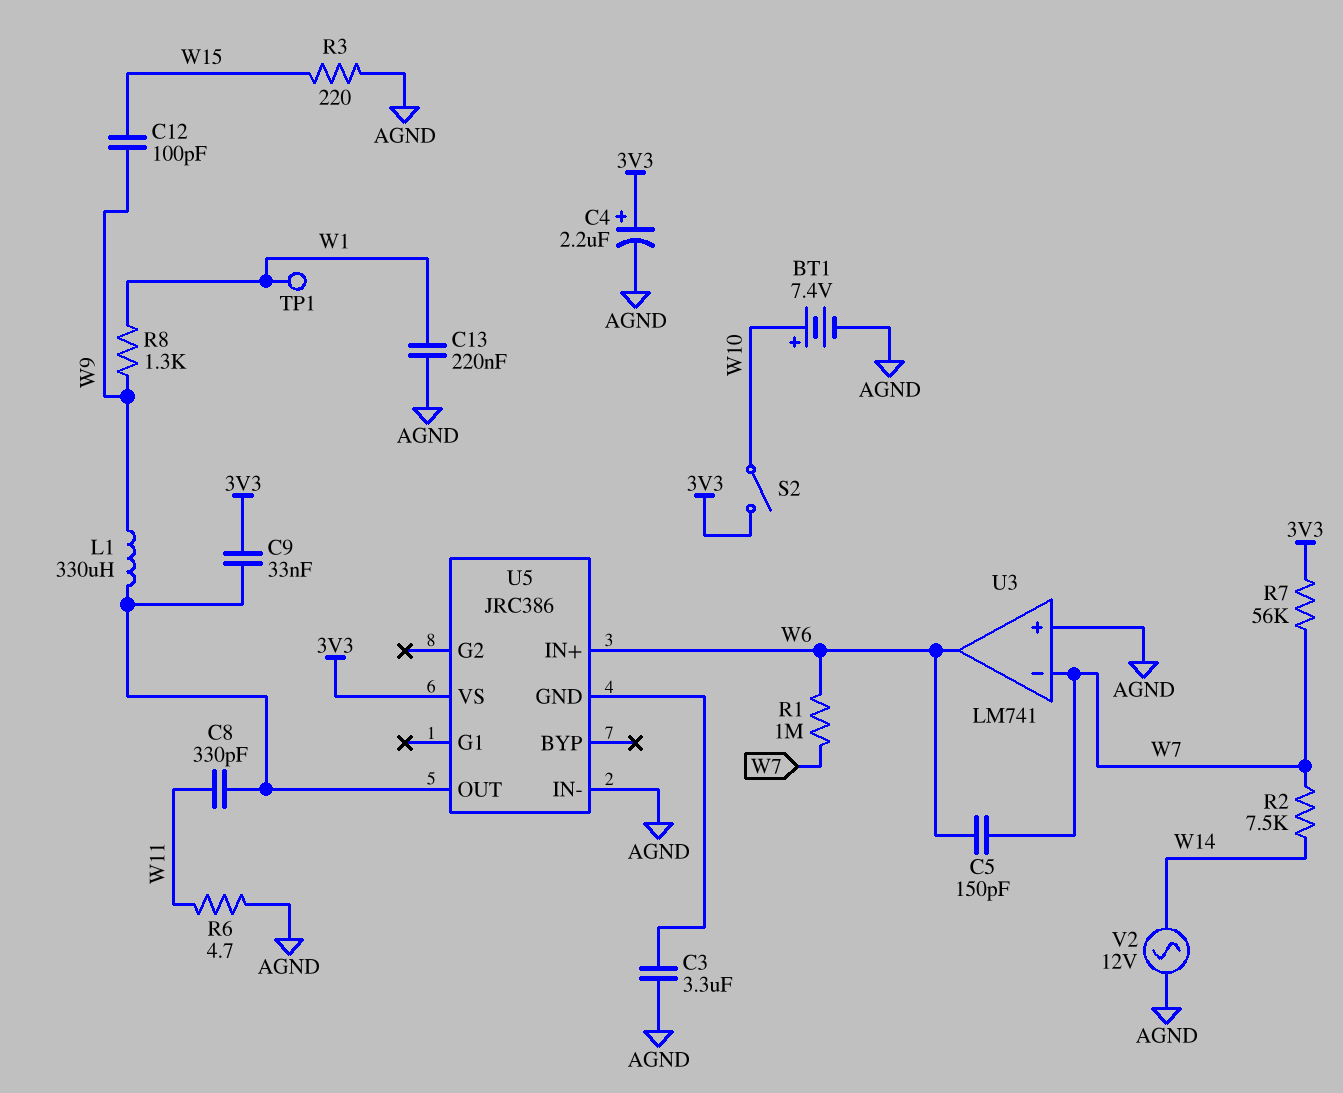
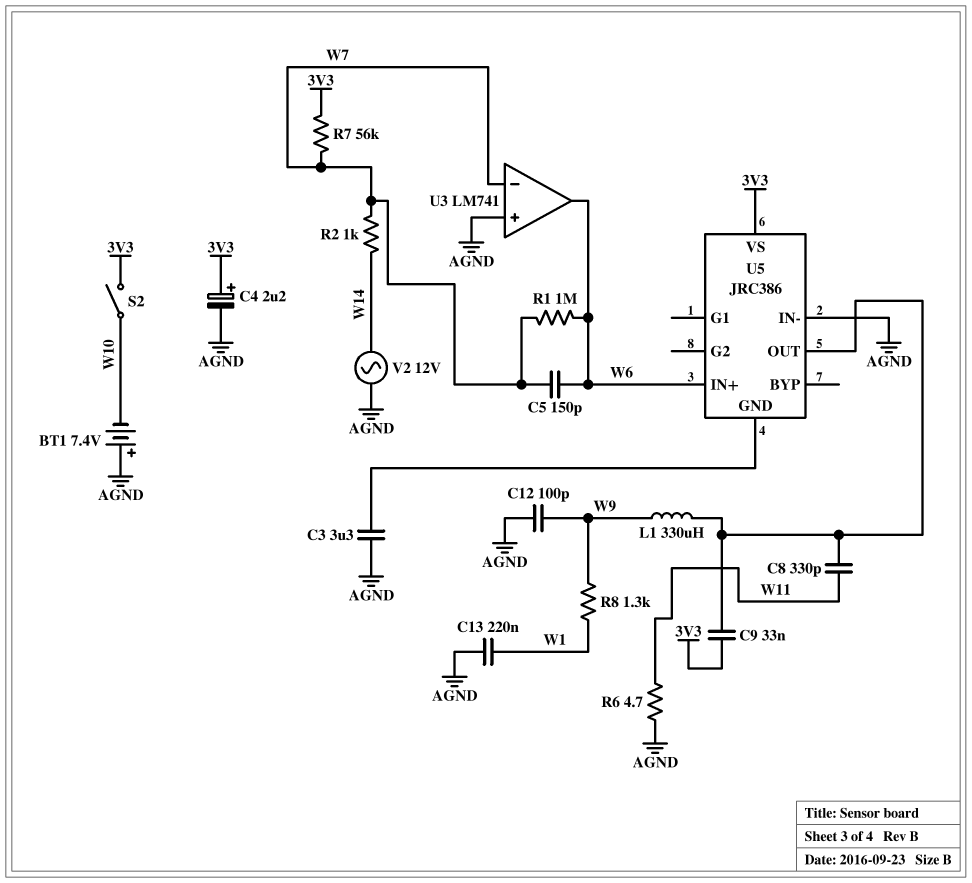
BT1: 7.4V (plus W10, minus AGND) -> 7.4V (plus AGND, minus W10)
C12: 100pF (W9, W15) -> 100pF (AGND, W9)
R2: 7.5k (W7, W14) -> 1k (W7, W14)
R3: 220 (AGND, W15) -> none
TP1: test point (W1) -> none

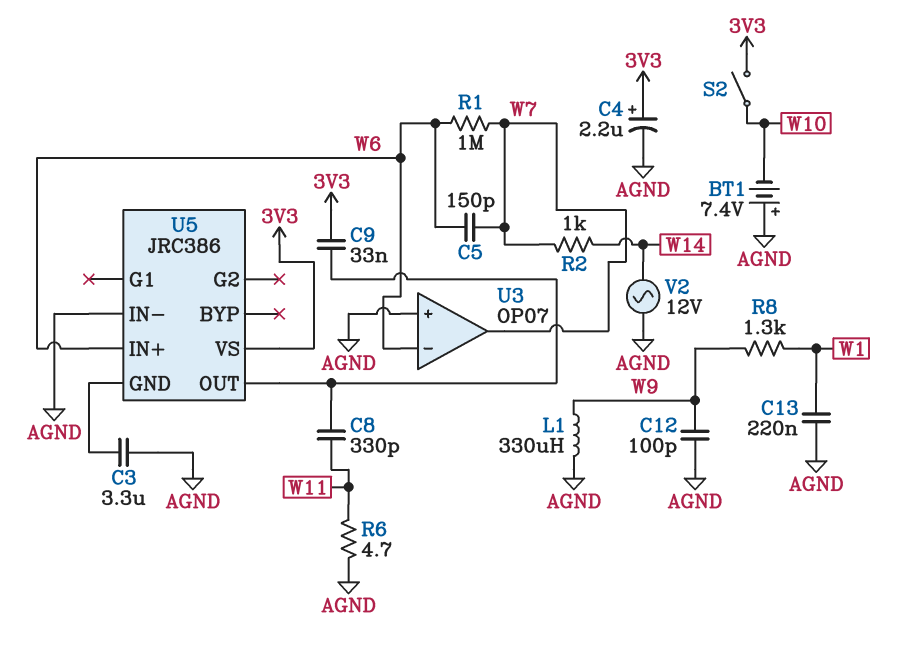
L1: 330uH (U5/OUT, W9) -> 330uH (AGND, W9)
R7: 56k (3V3, W7) -> none
U3: LM741 -> OP07
U3 pin in-: W7 -> W6
U3 pin out: W6 -> W7

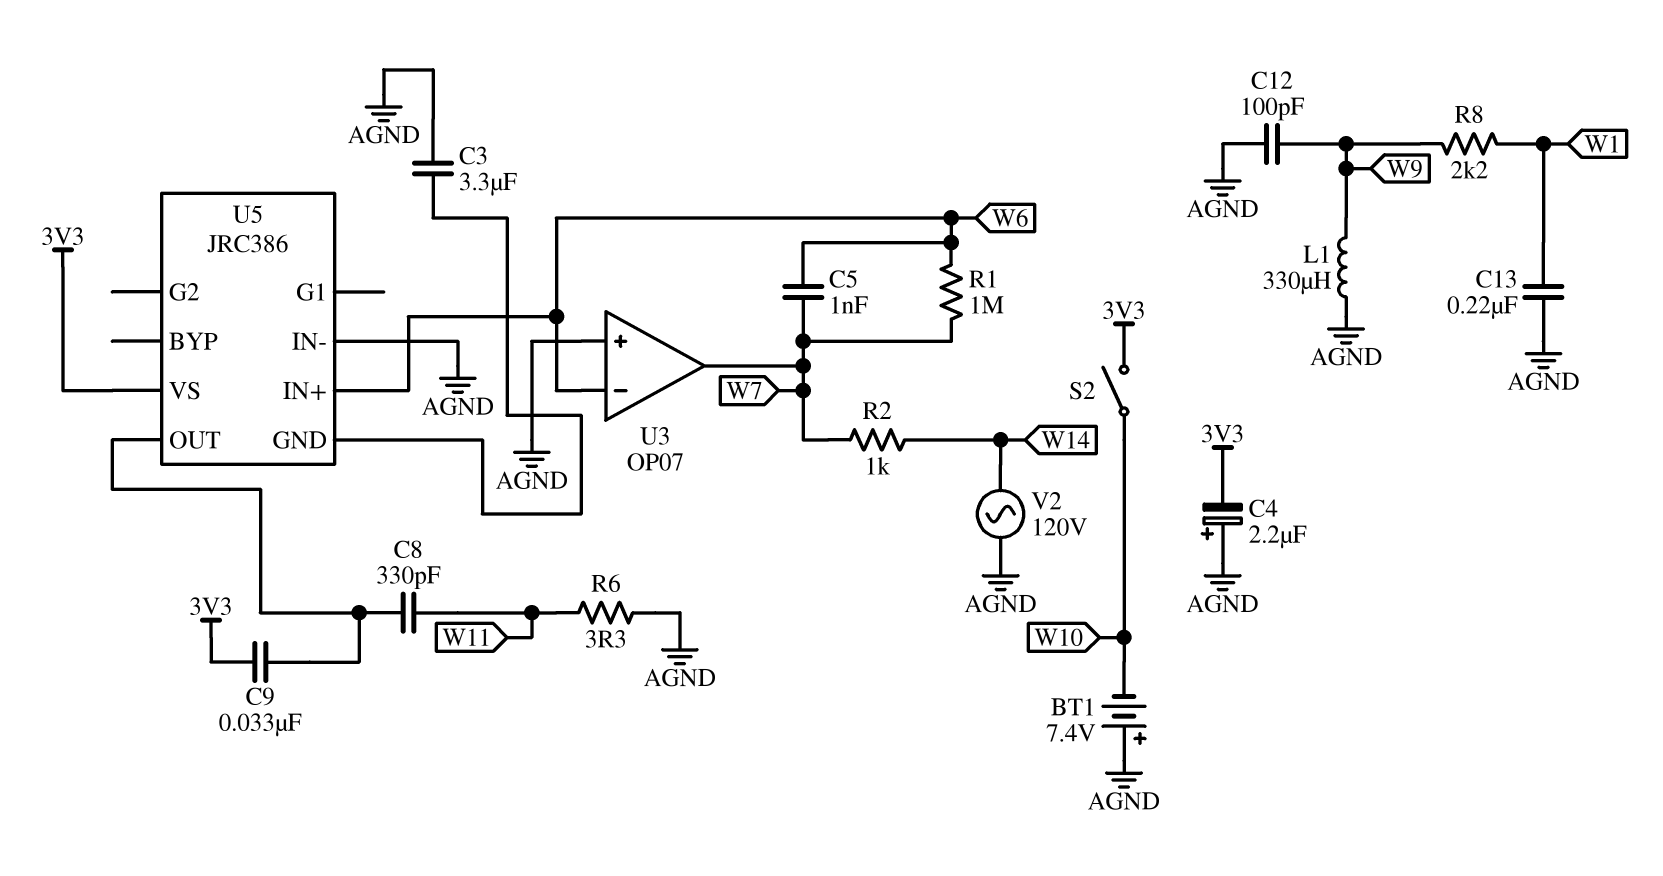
C4: 2.2uF (plus 3V3, minus AGND) -> 2.2uF (plus AGND, minus 3V3)
C5: 150pF (W6, W7) -> 1nF (W6, W7)
R6: 4.7 (AGND, W11) -> 3.3 (AGND, W11)
R8: 1.3k (W1, W9) -> 2.2k (W1, W9)
V2: AC 12V (AGND, W14) -> AC 120V (AGND, W14)

